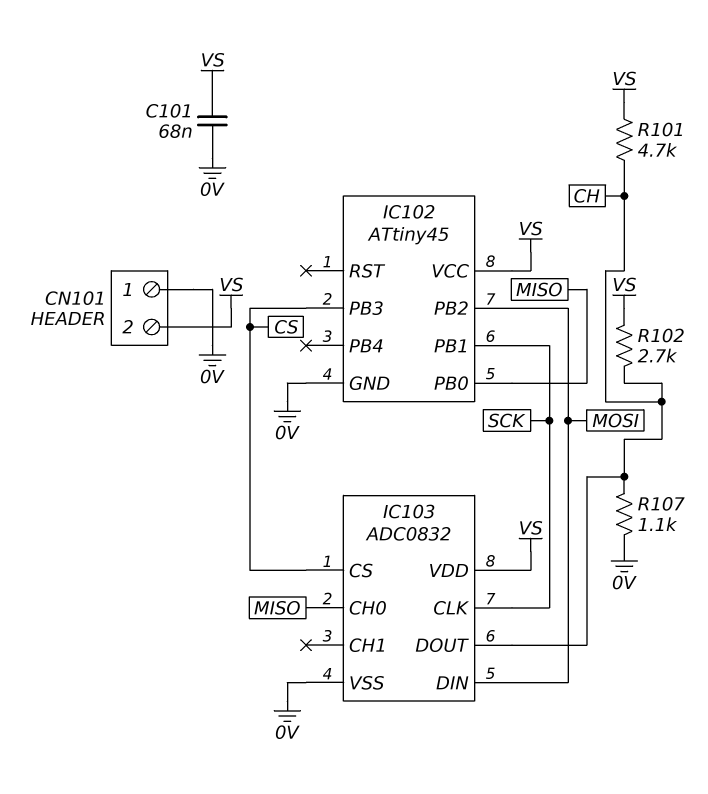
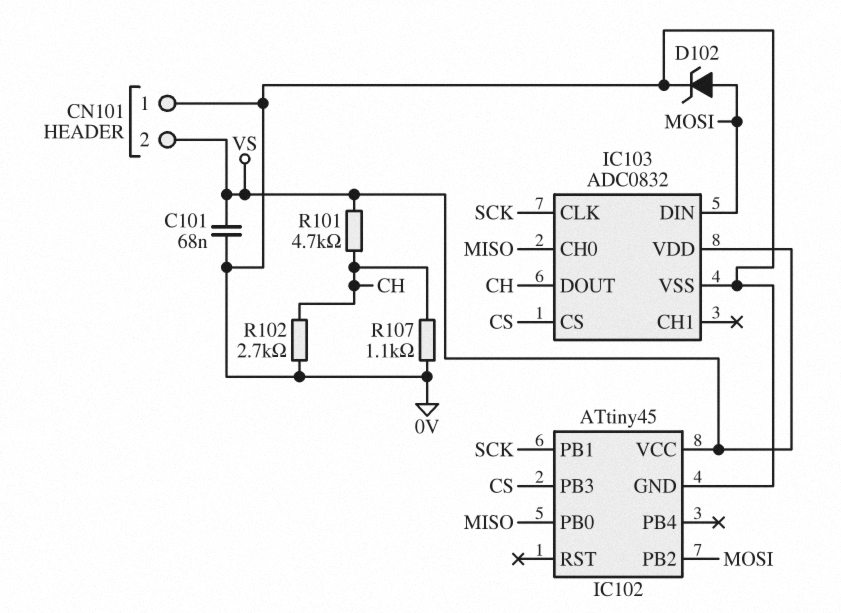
D102: none -> zener (A MOSI, K 0V)
R102: 2.7k (CH, VS) -> 2.7k (0V, CH)

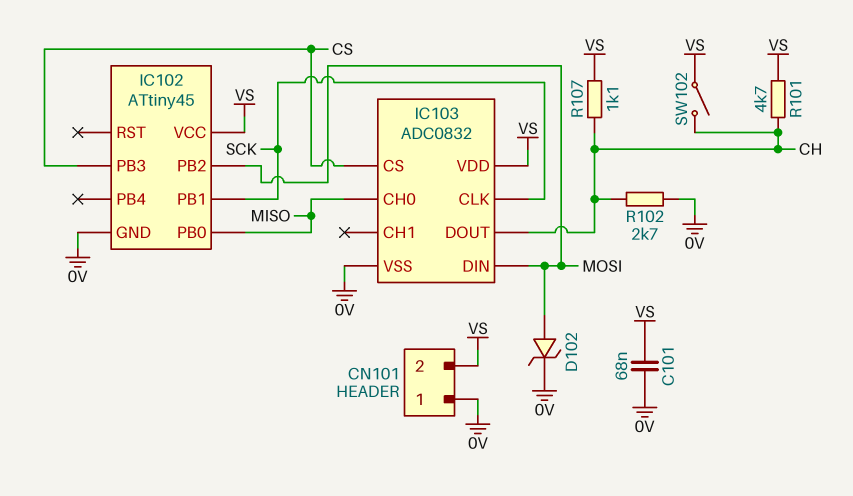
R107: 1.1k (0V, CH) -> 1.1k (CH, VS)
SW102: none -> switch (CH, VS)

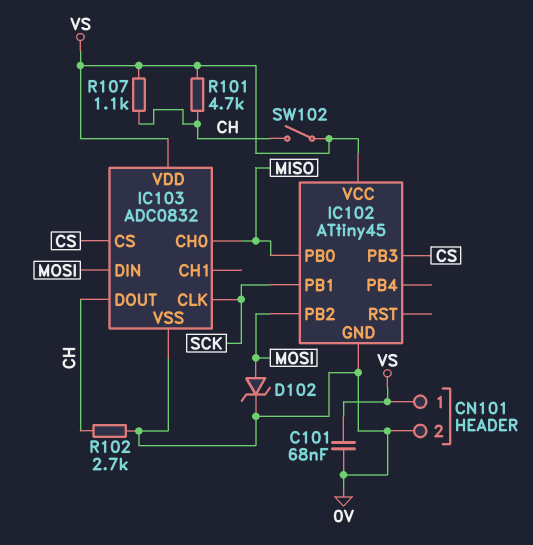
CN101 pin 1: 0V -> VS
CN101 pin 2: VS -> 0V

